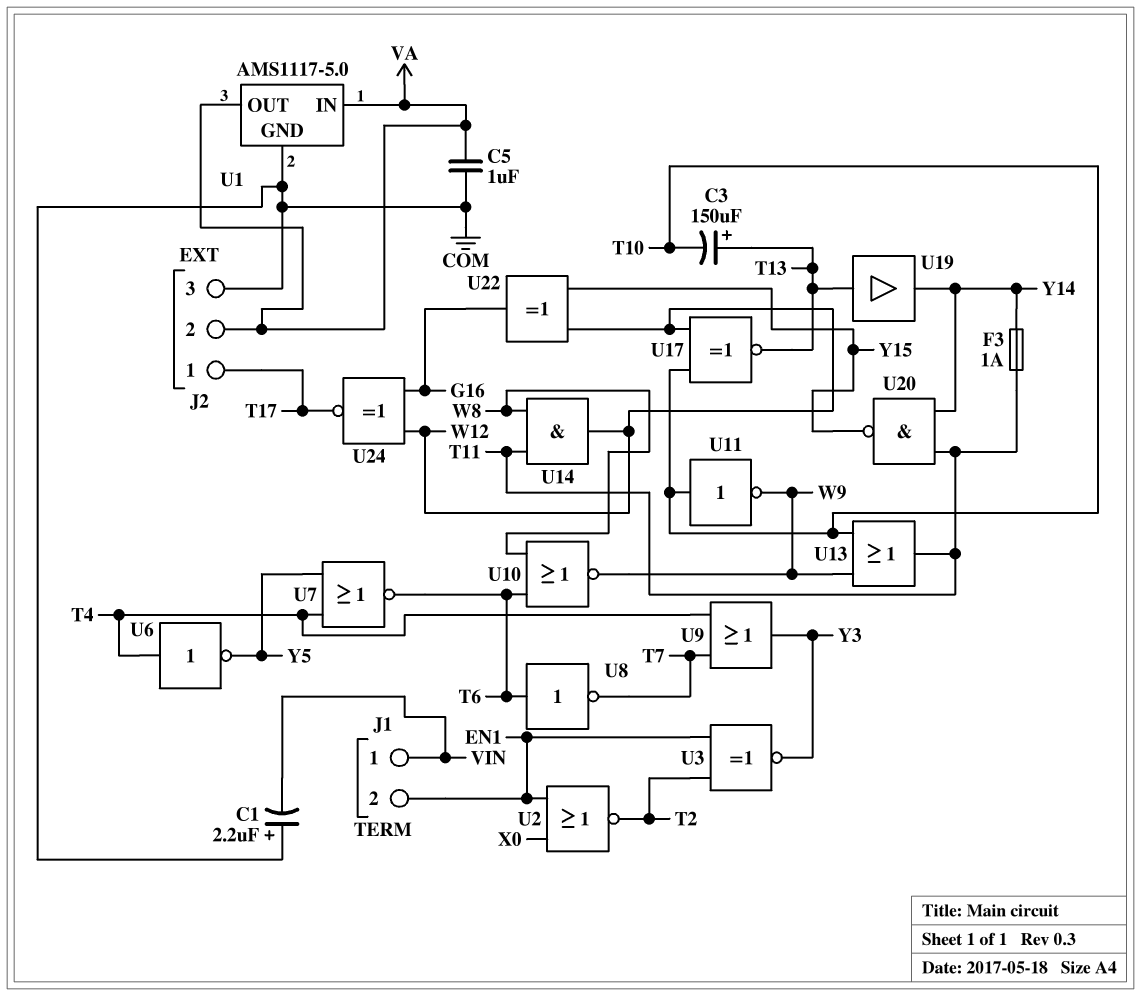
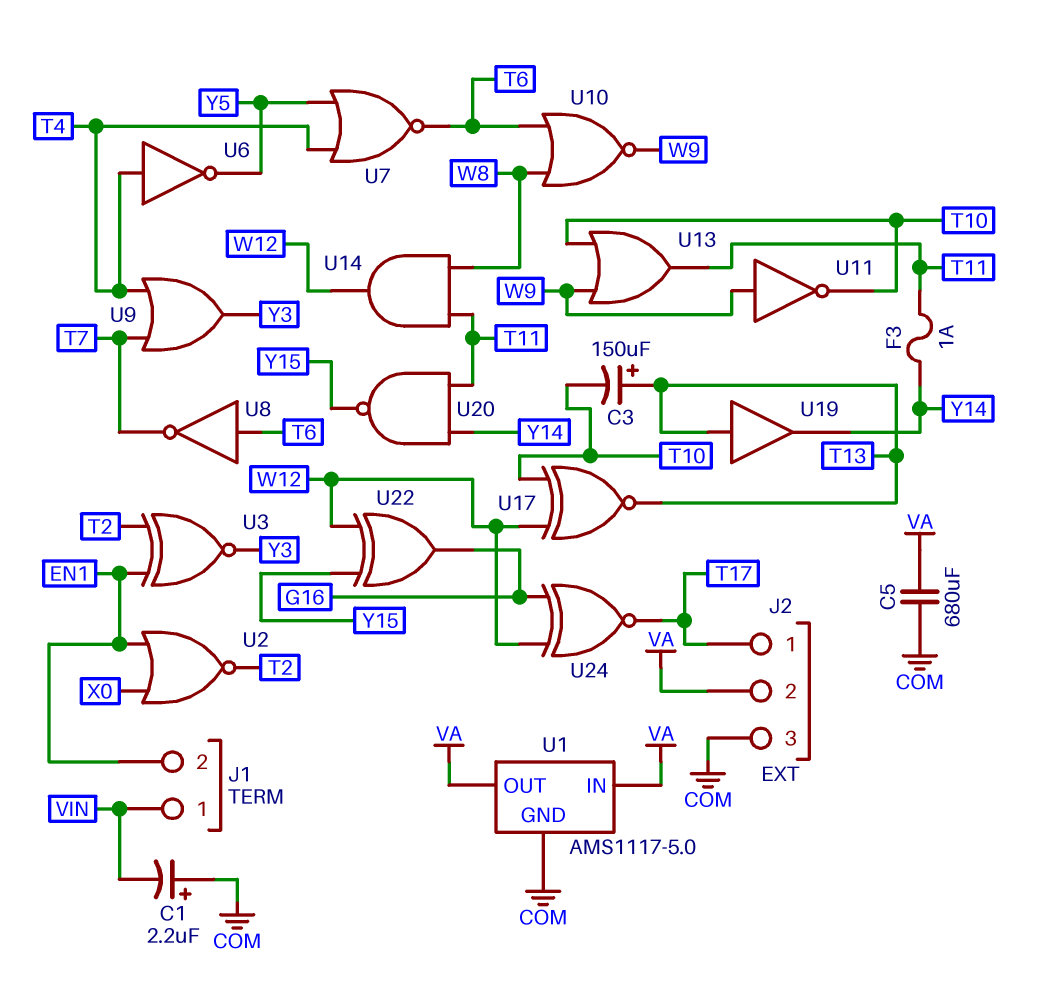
C5: 1uF (COM, VA) -> 680uF (COM, VA)
U11: NOT (in T10, out W9) -> NOT (in W9, out T10)

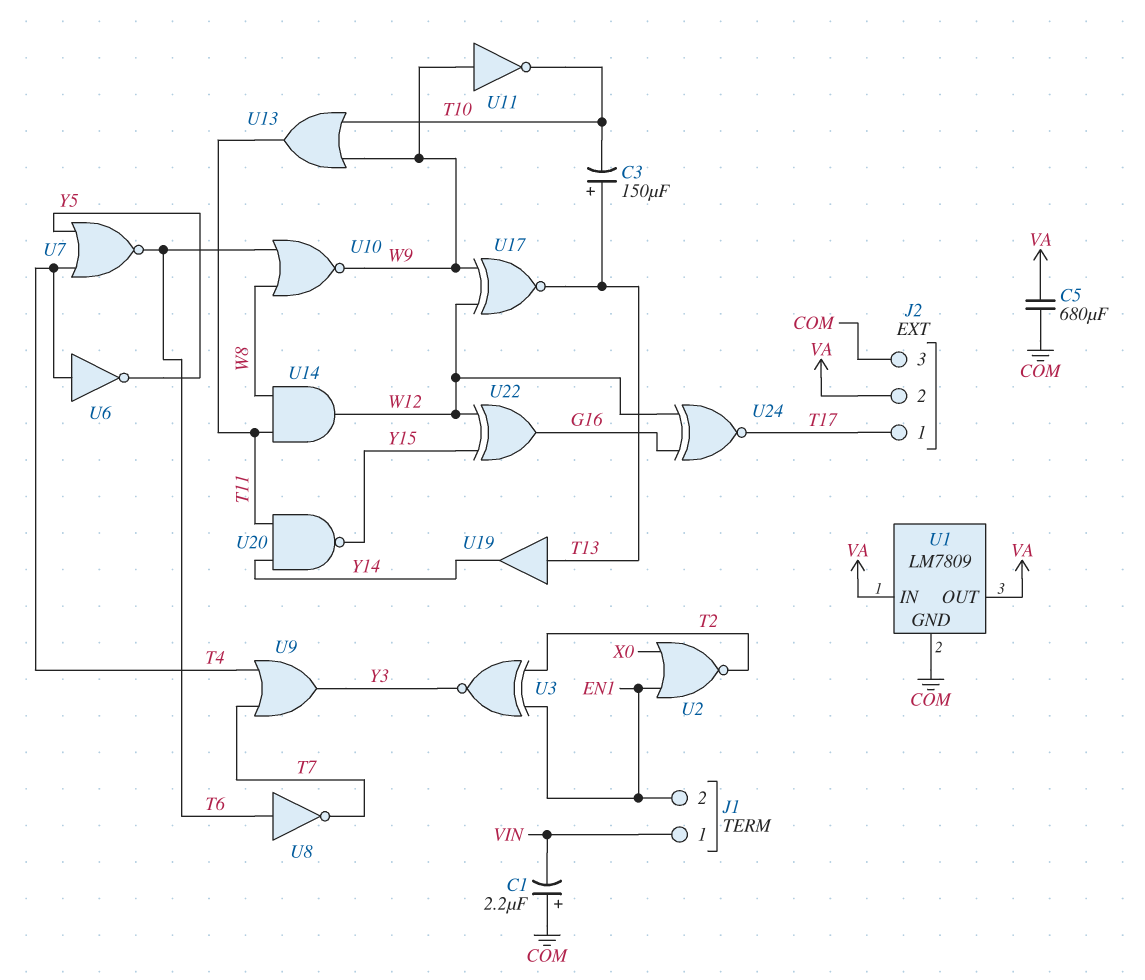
F3: 1A (T11, Y14) -> none
U1: AMS1117-5.0 -> LM7809
U17: XNOR (in T10, in W12, out T13) -> XNOR (in W9, in W12, out T13)

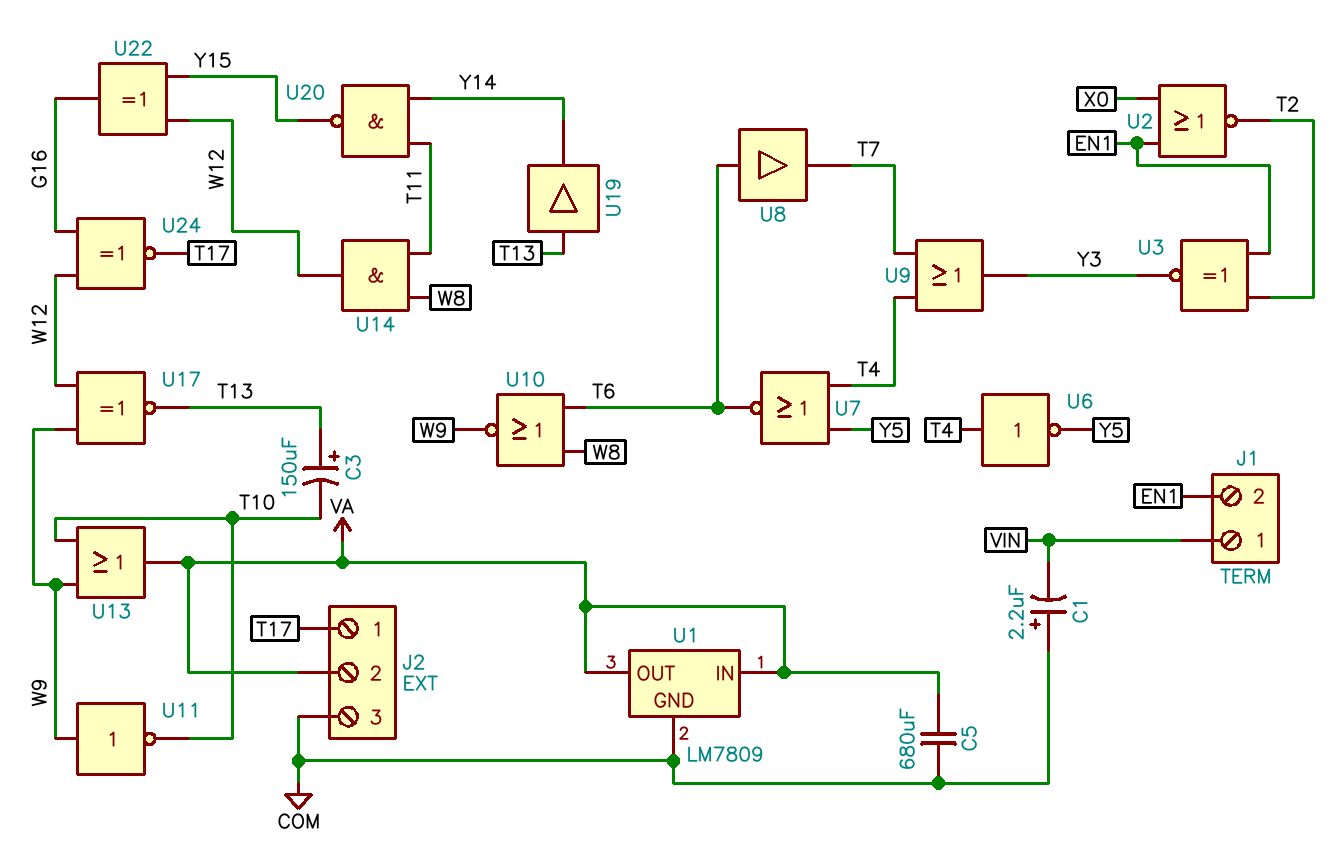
U8: NOT (in T6, out T7) -> buffer (in T6, out T7)
U13: OR (in T10, in W9, out T11) -> OR (in T10, in W9, out VA)

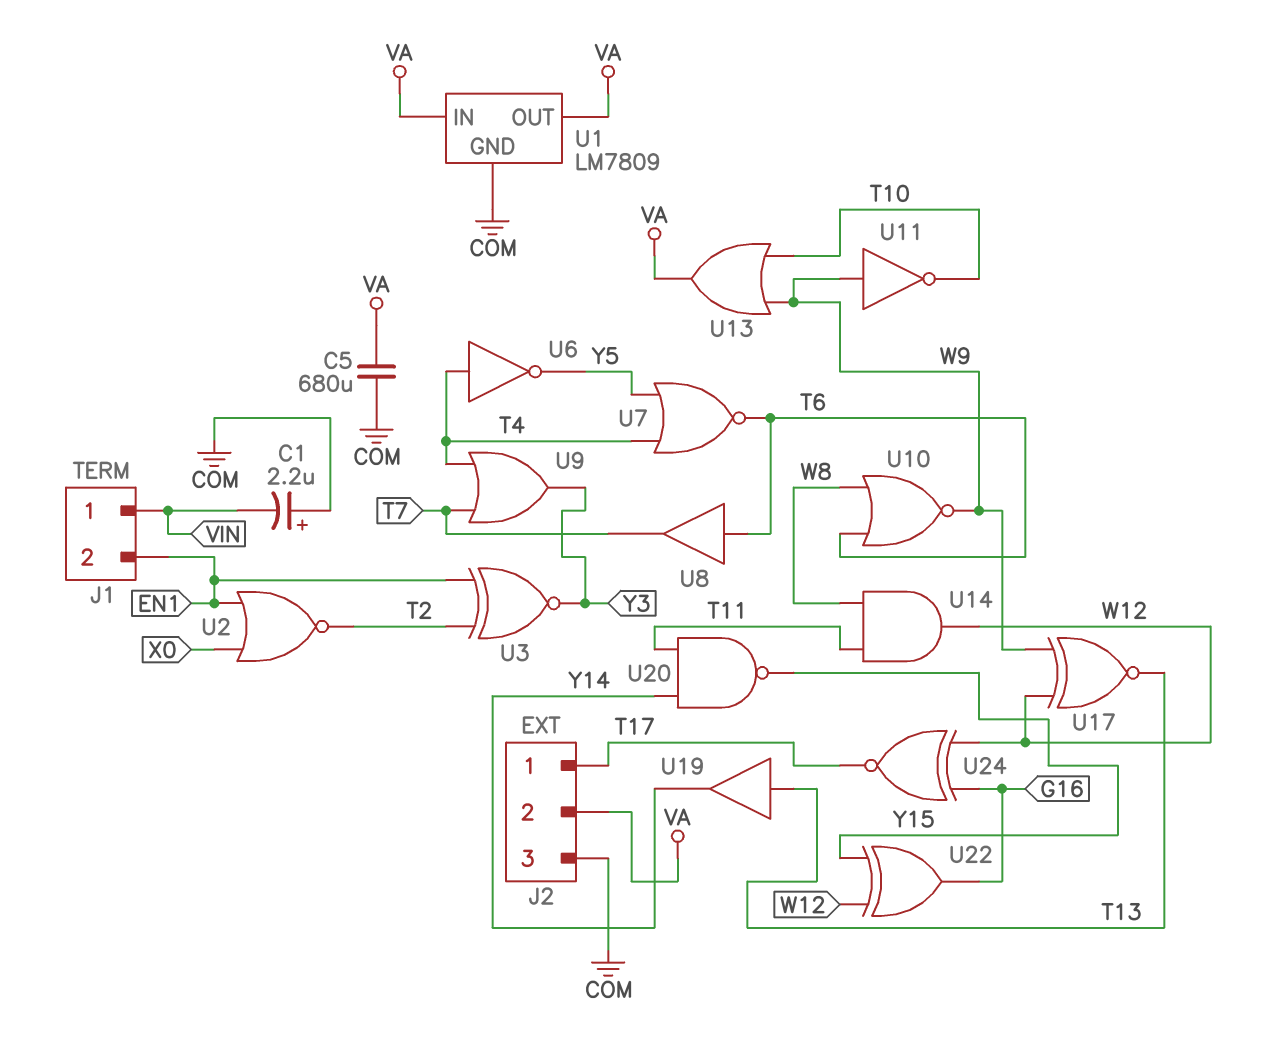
C3: 150uF (plus T13, minus T10) -> none

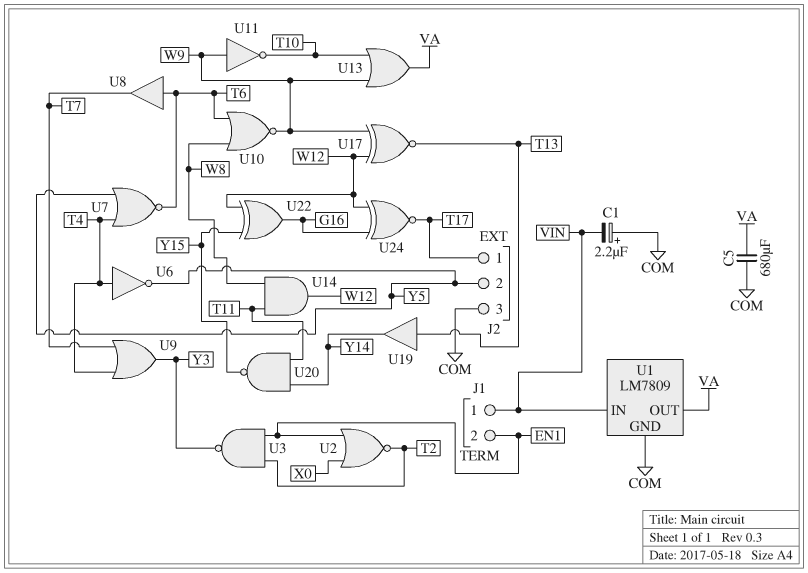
J2 pin 2: VA -> Y5
U1 pin IN: VA -> VIN
U3: XNOR (in EN1, in T2, out Y3) -> NAND (in EN1, in T2, out Y3)

